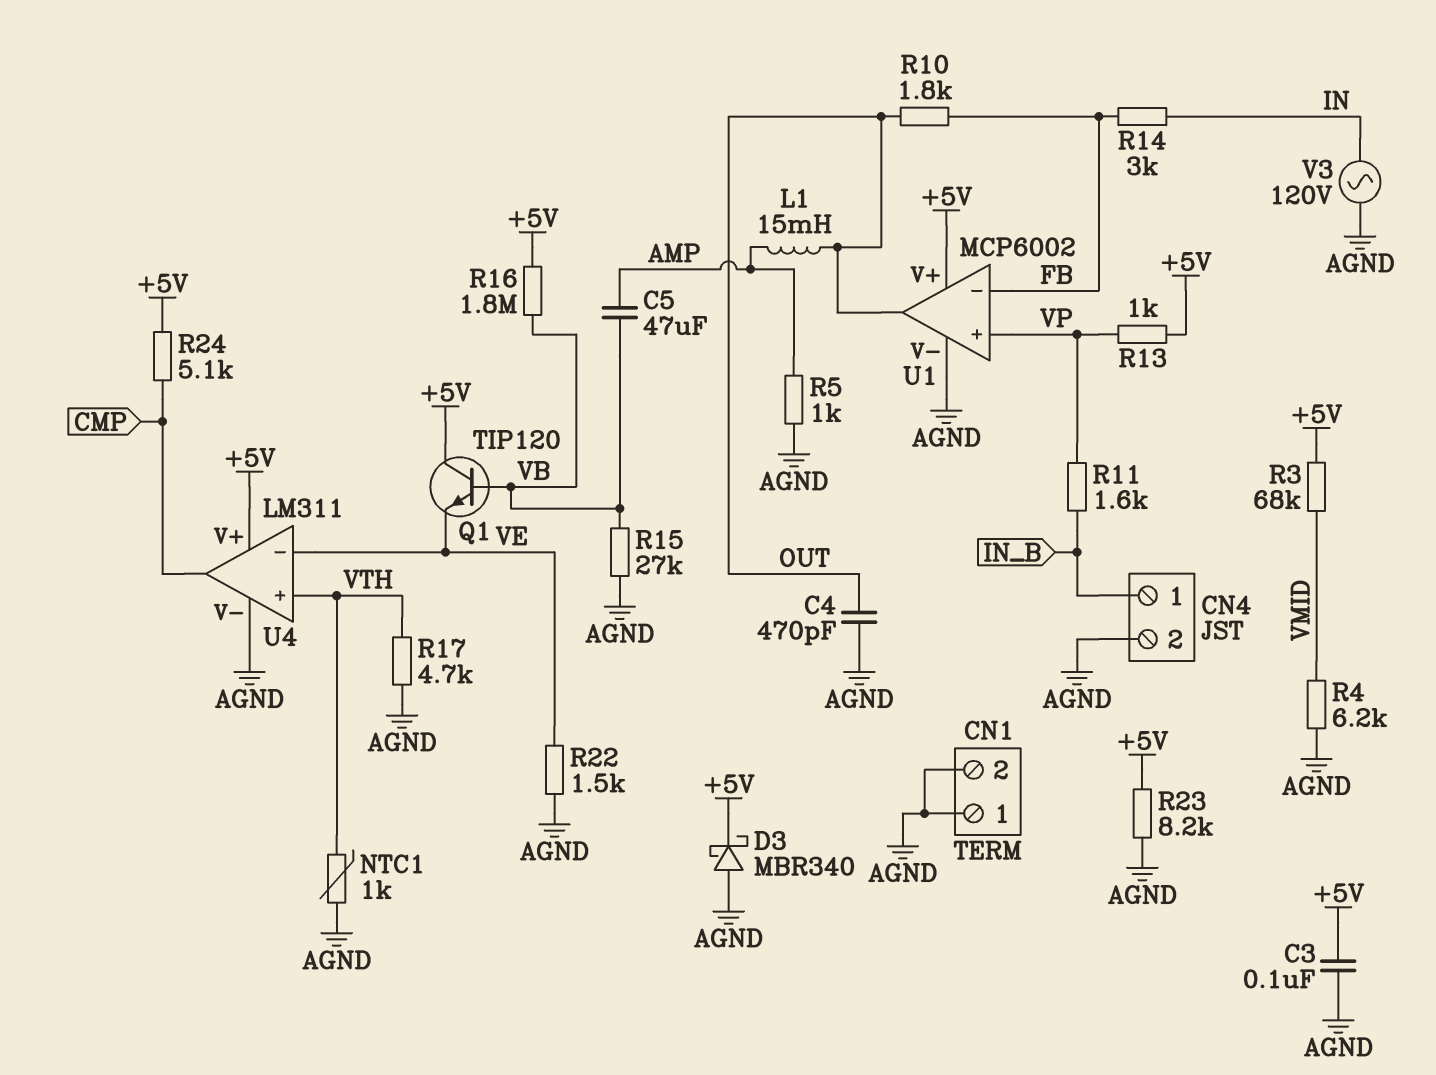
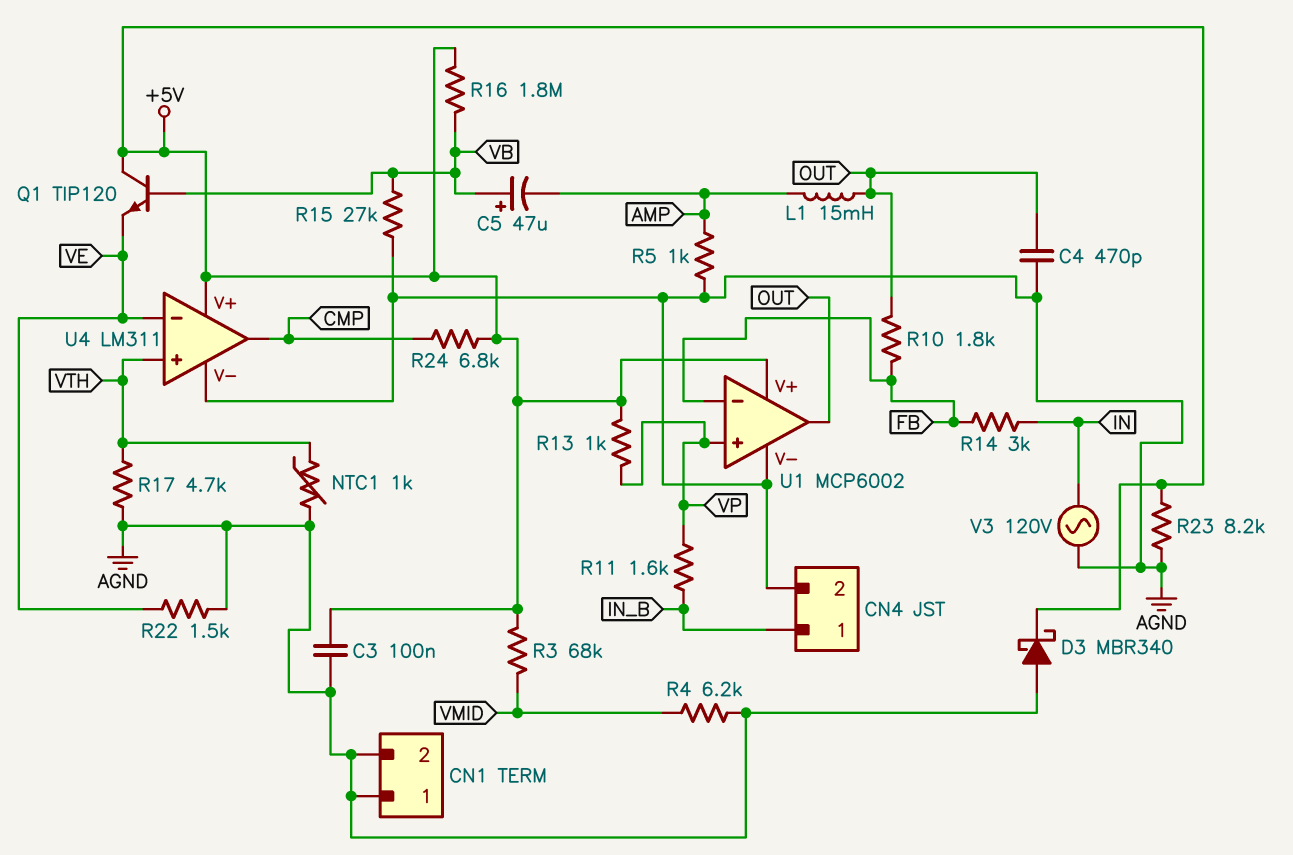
C5: 47uF (AMP, VB) -> 47uF (plus VB, minus AMP)
R24: 5.1k (+5V, CMP) -> 6.8k (+5V, CMP)

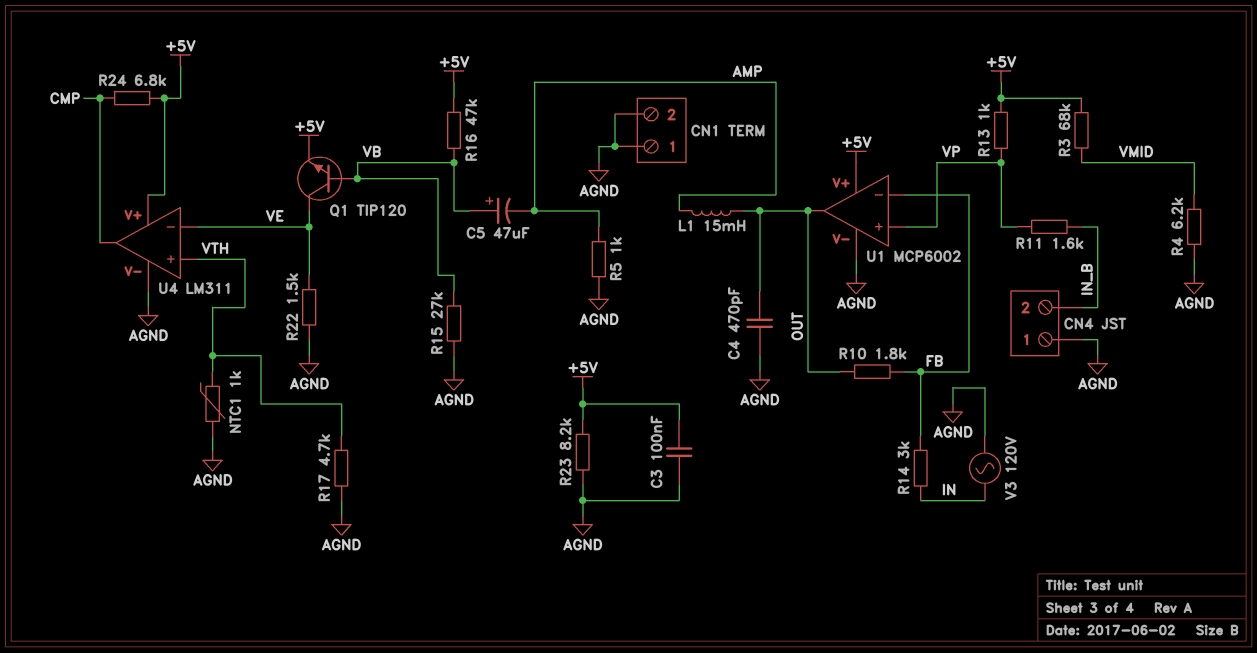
CN4 pin 1: IN_B -> AGND
CN4 pin 2: AGND -> IN_B
D3: schottky MBR340 (A AGND, K +5V) -> none
Q1: NPN TIP120 (B VB, C +5V, E VE) -> NPN TIP120 (B VB, C VE, E +5V)
R16: 1.8M (+5V, VB) -> 47k (+5V, VB)

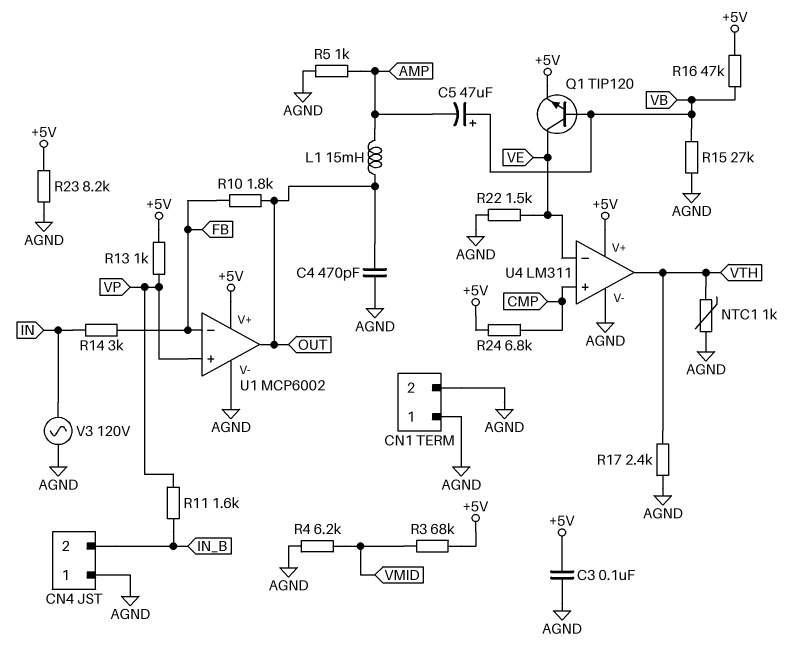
R17: 4.7k (AGND, VTH) -> 2.4k (AGND, VTH)
U4 pin in+: VTH -> CMP
U4 pin out: CMP -> VTH

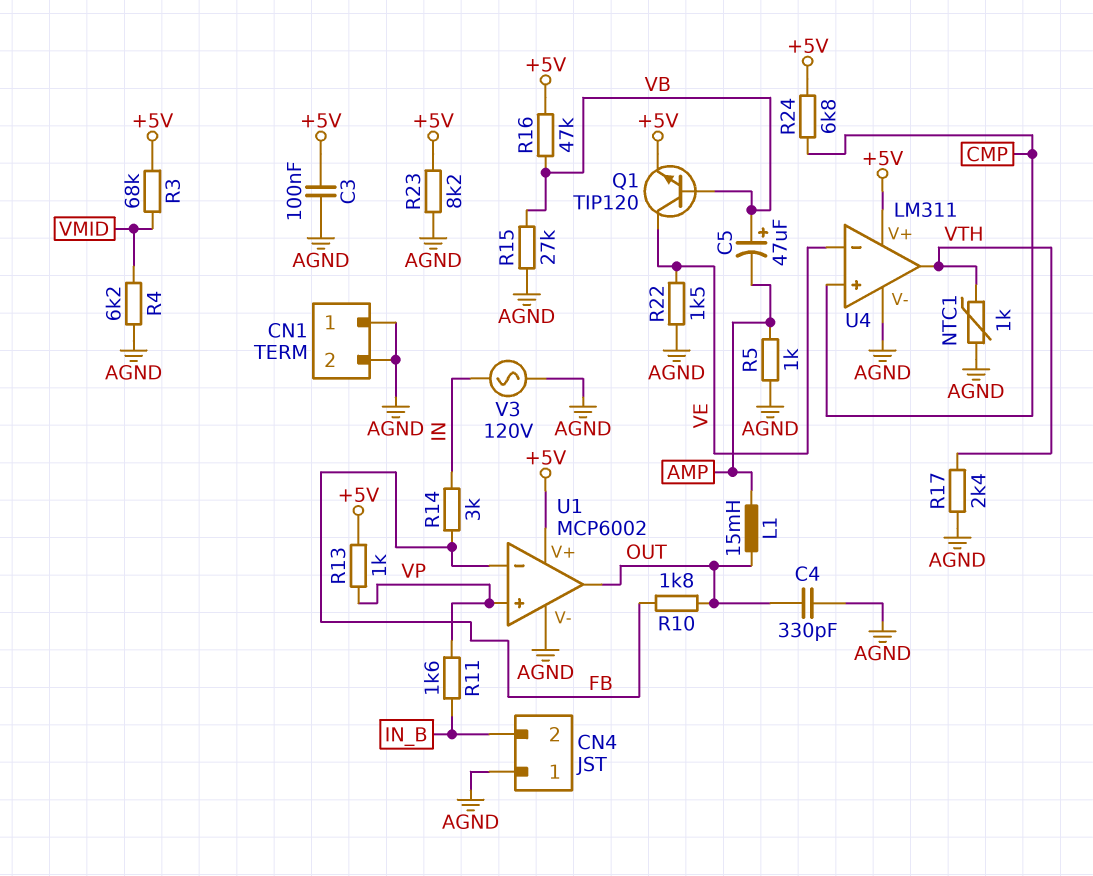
C4: 470pF (AGND, OUT) -> 330pF (AGND, OUT)

